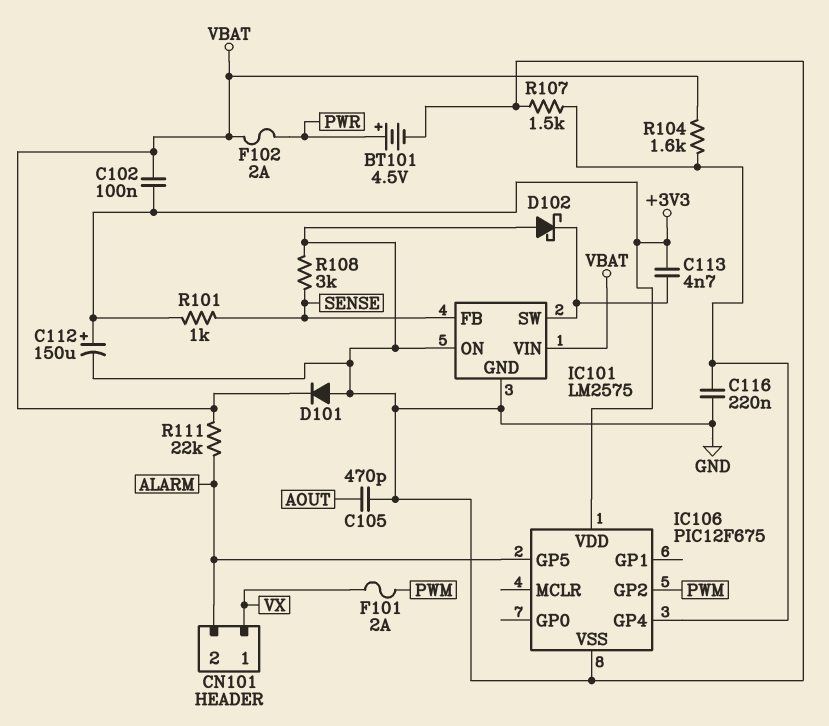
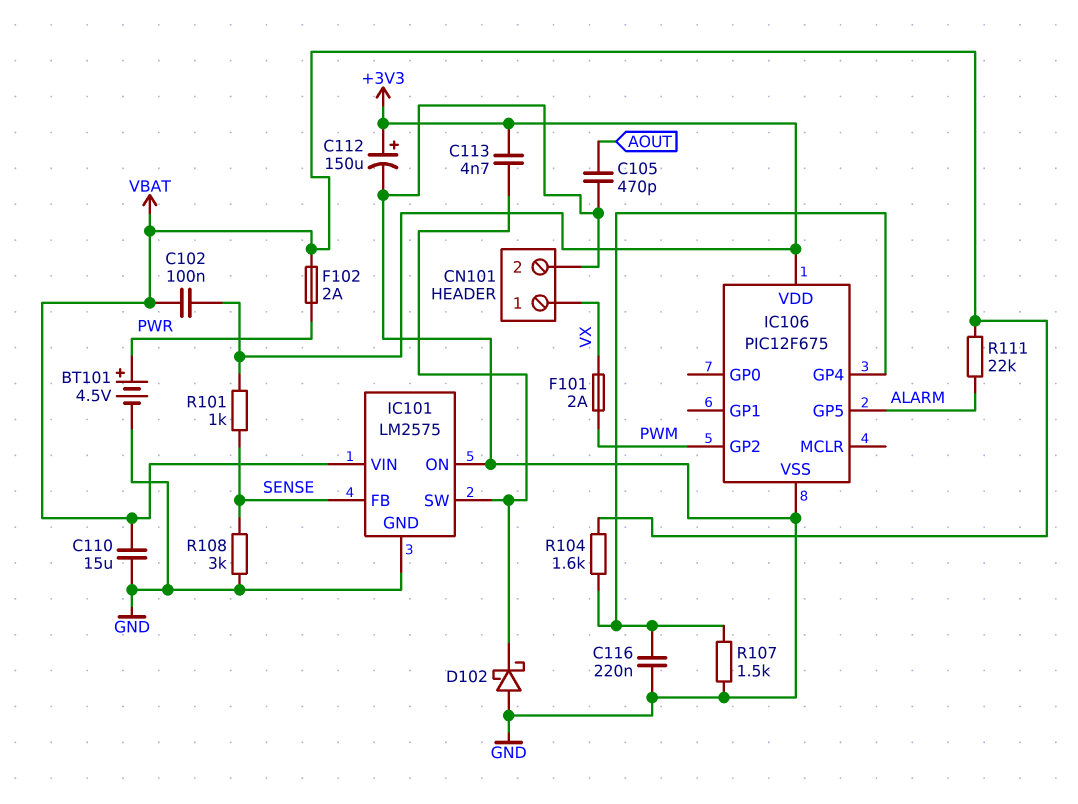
C110: none -> 15uF (GND, VBAT)
CN101 pin 2: ALARM -> GND
D101: diode (A GND, K VBAT) -> none

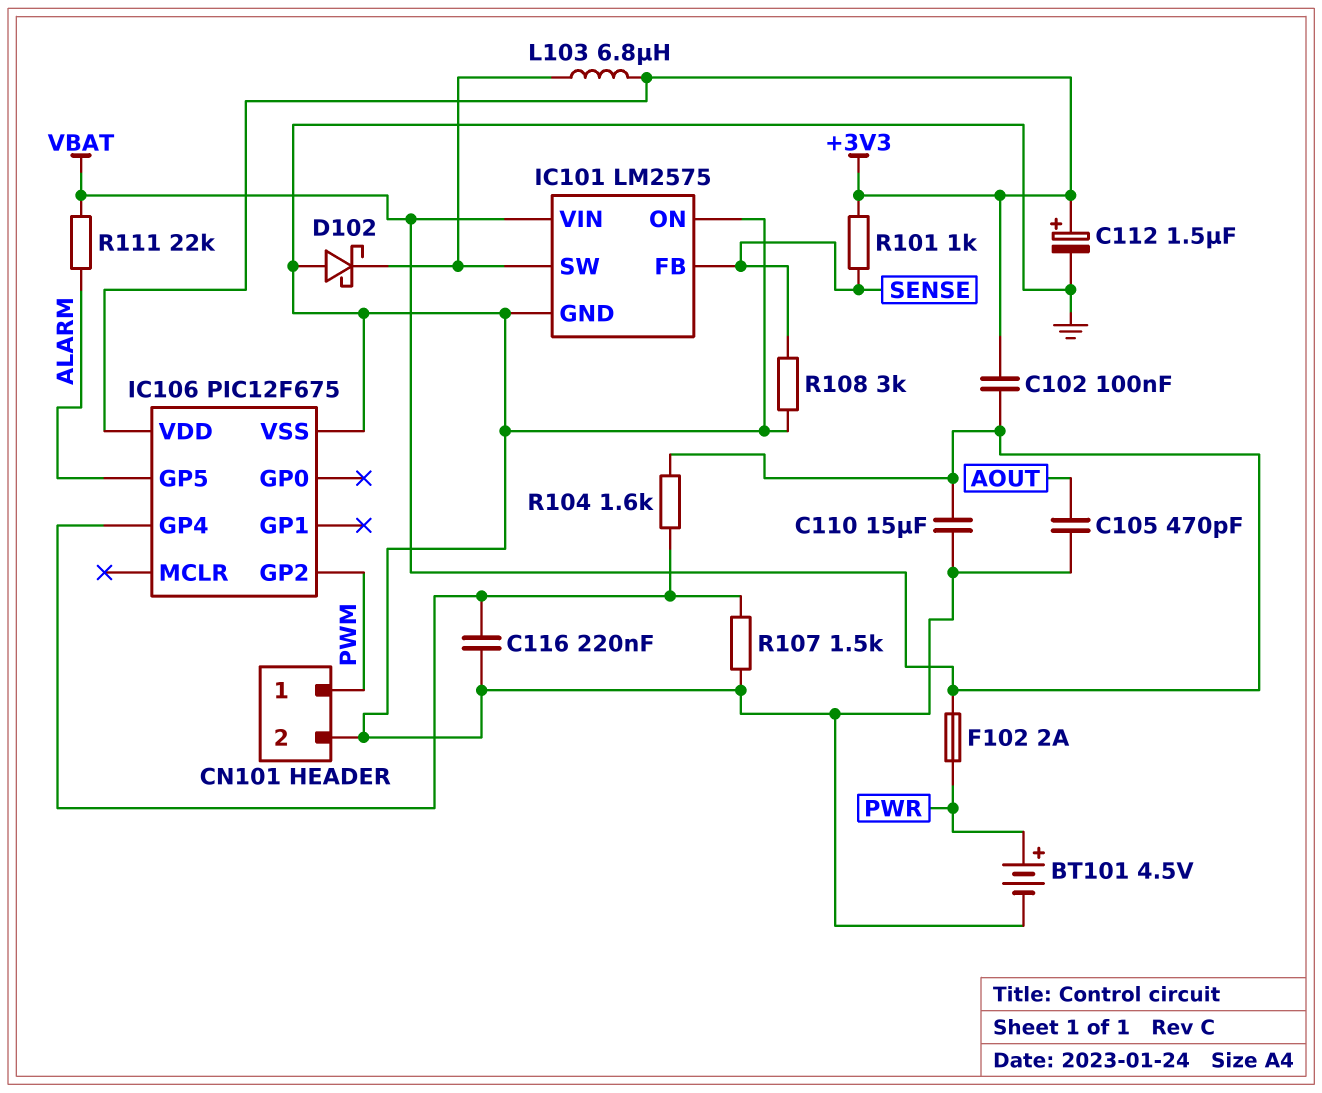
C112: 150uF (plus +3V3, minus GND) -> 1.5uF (plus +3V3, minus GND)
C113: 4.7nF (+3V3, IC101/SW) -> none
CN101 pin 1: VX -> PWM
F101: 2A (PWM, VX) -> none
L103: none -> 6.8uH (+3V3, IC101/SW)

